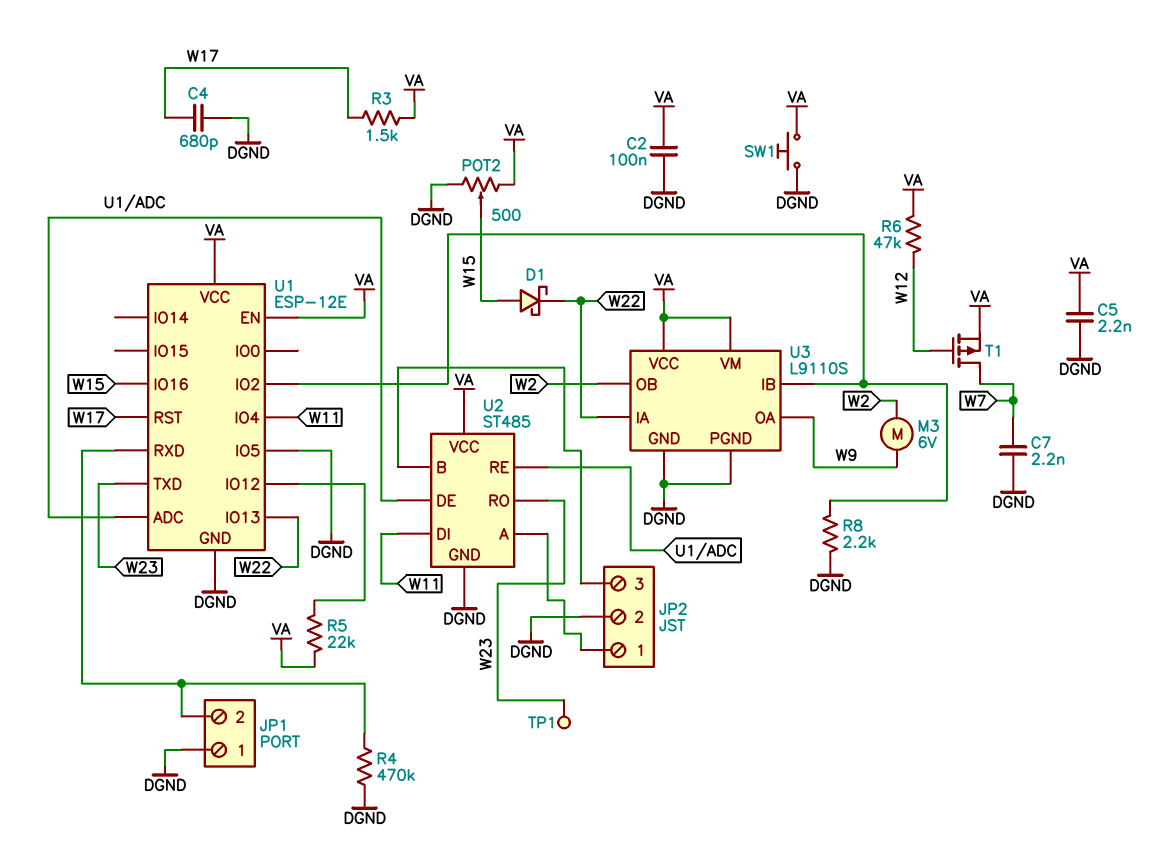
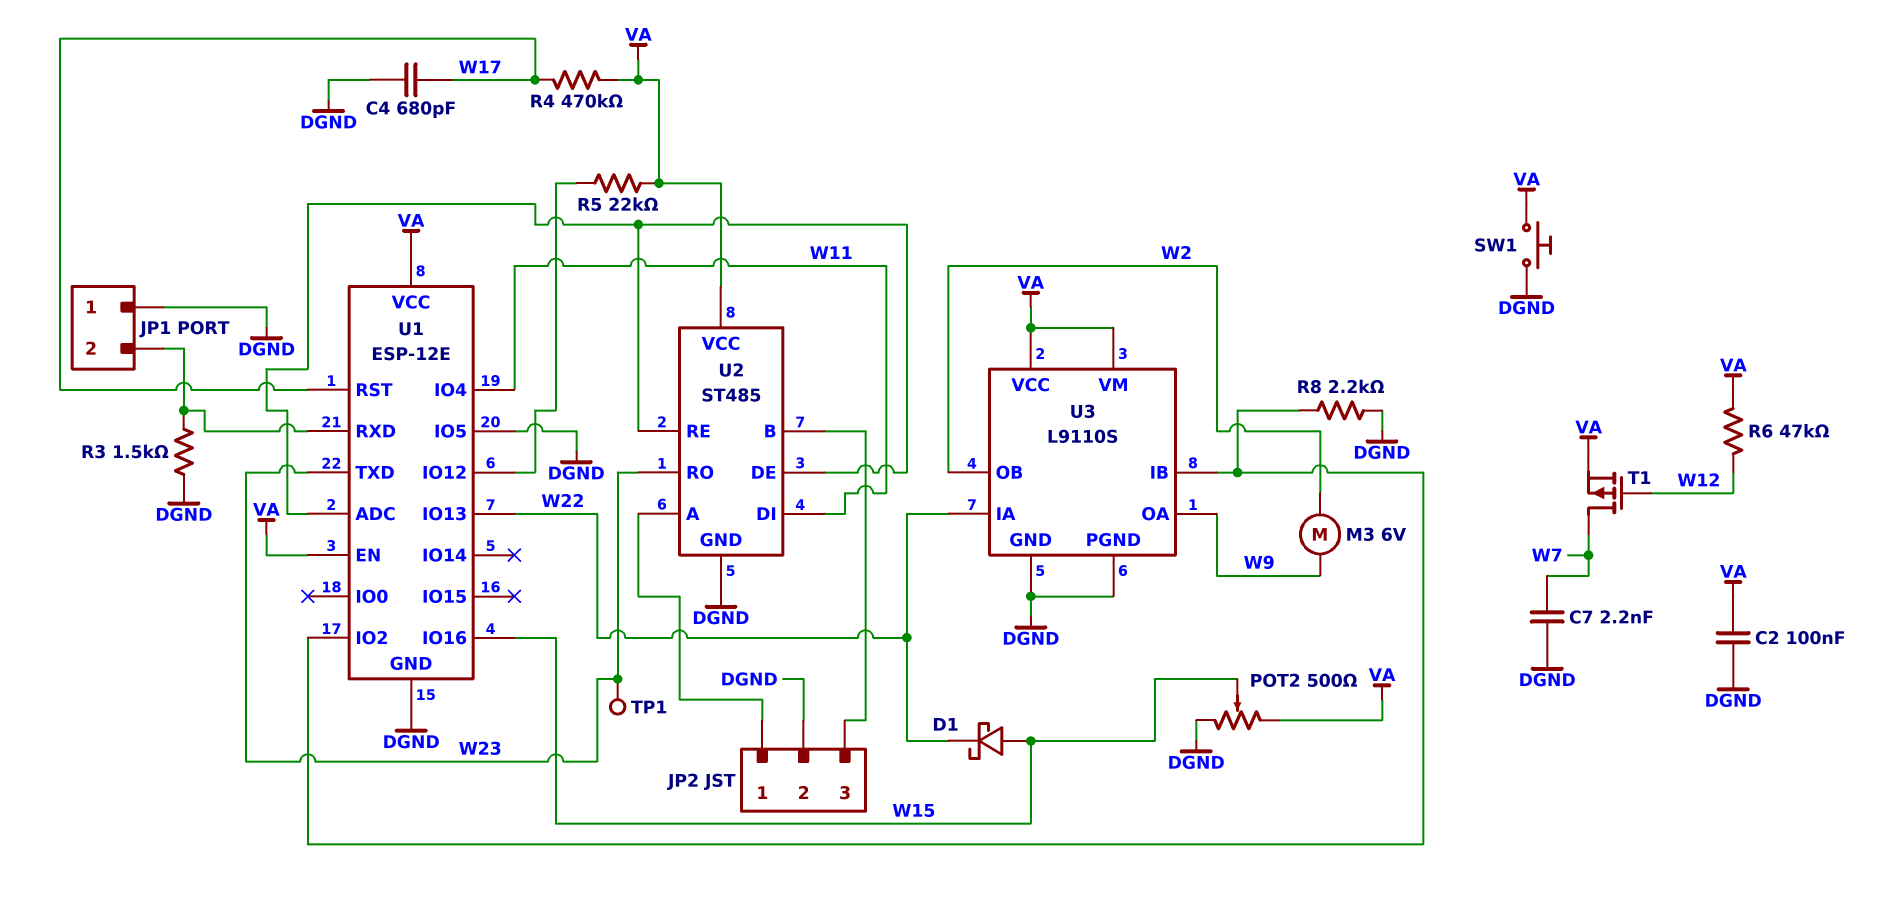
C5: 2.2nF (DGND, VA) -> none
R3: 1.5k (VA, W17) -> 1.5k (DGND, JP1/2)
R4: 470k (DGND, JP1/2) -> 470k (VA, W17)

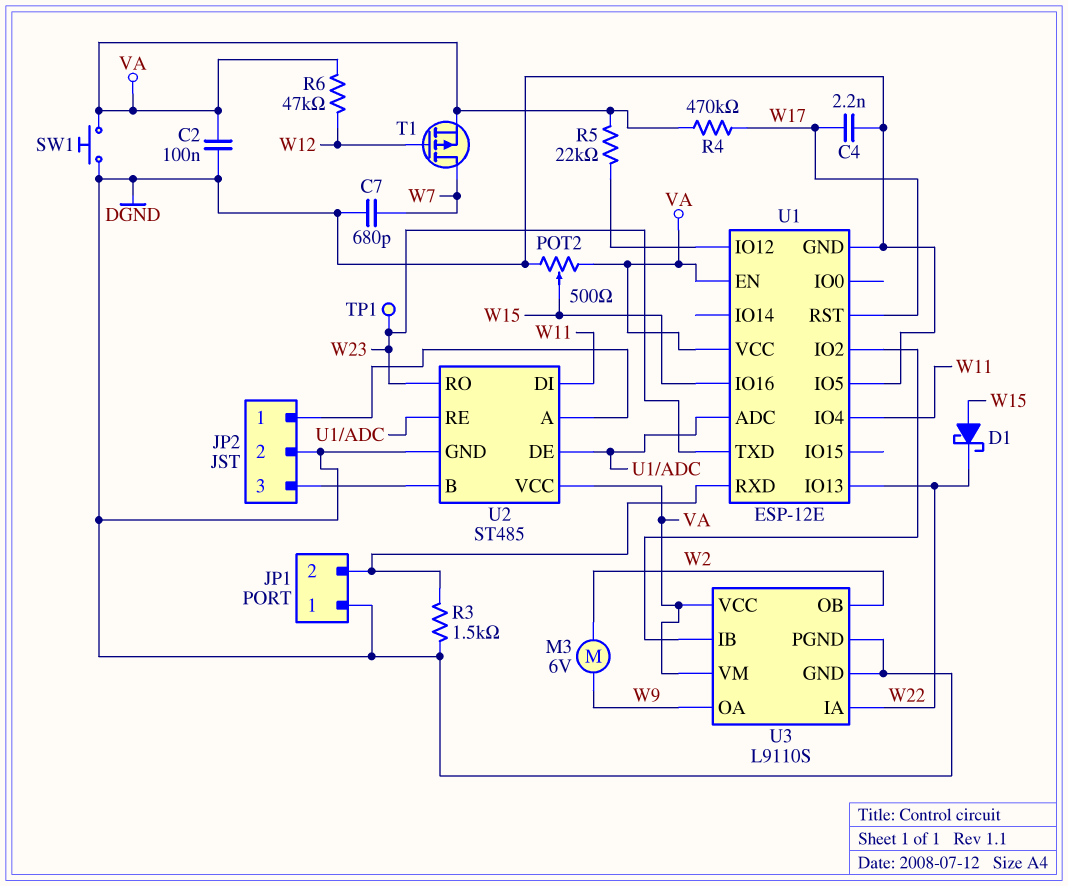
C4: 680pF (DGND, W17) -> 2.2nF (DGND, W17)
C7: 2.2nF (DGND, W7) -> 680pF (DGND, W7)
R8: 2.2k (DGND, U1/IO2) -> none

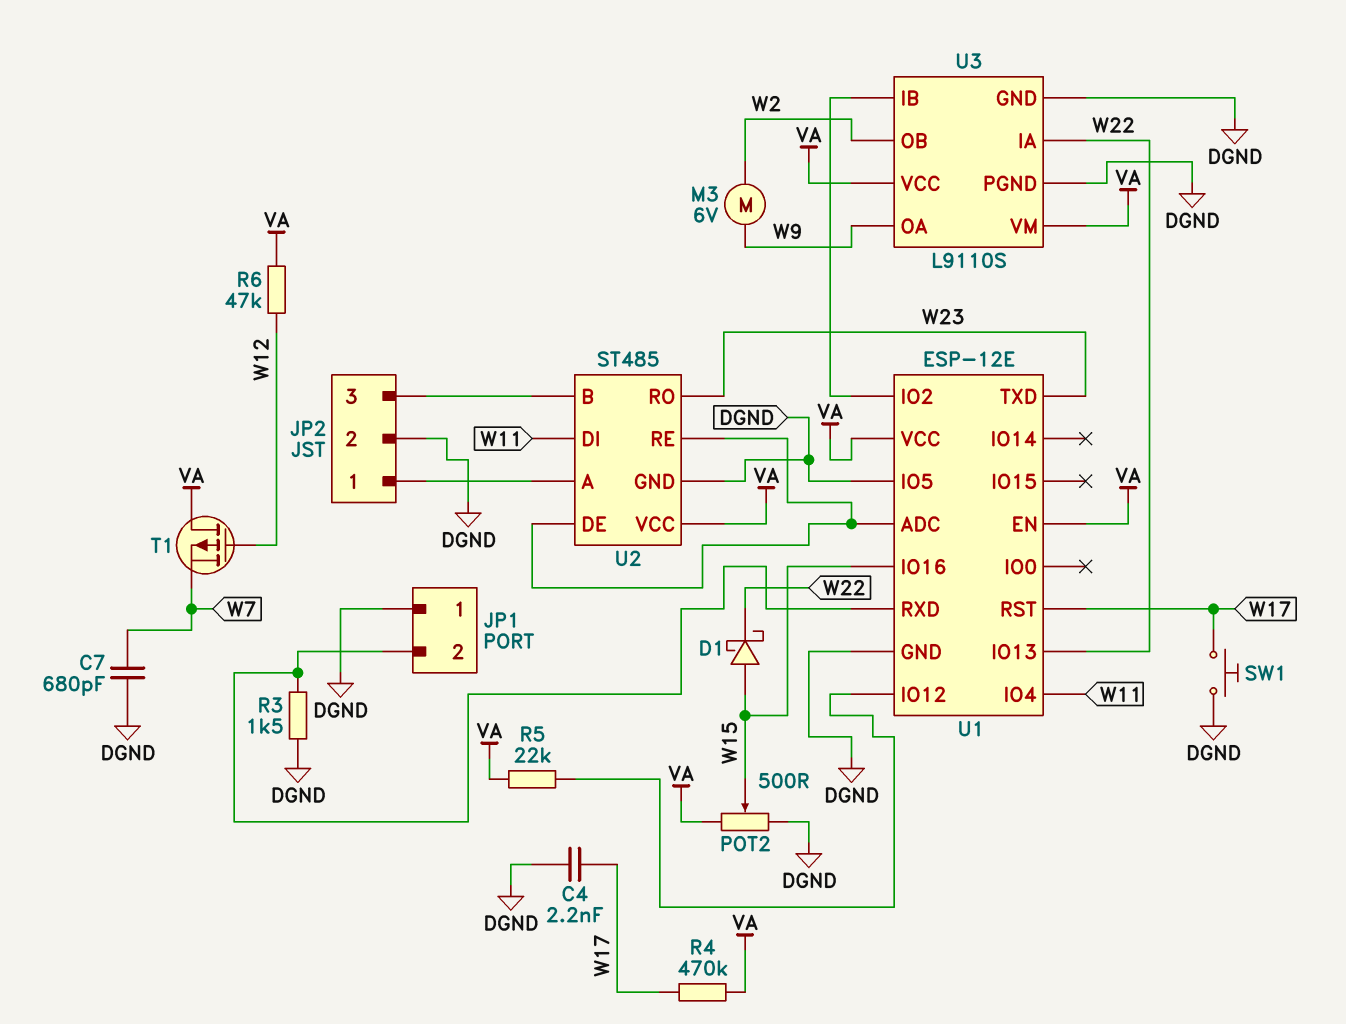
C2: 100nF (DGND, VA) -> none
SW1: button (DGND, VA) -> button (DGND, W17)
T1: PMOS (G W12, D W7, S VA) -> PMOS (G W12, D VA, S W7)
TP1: test point (W23) -> none

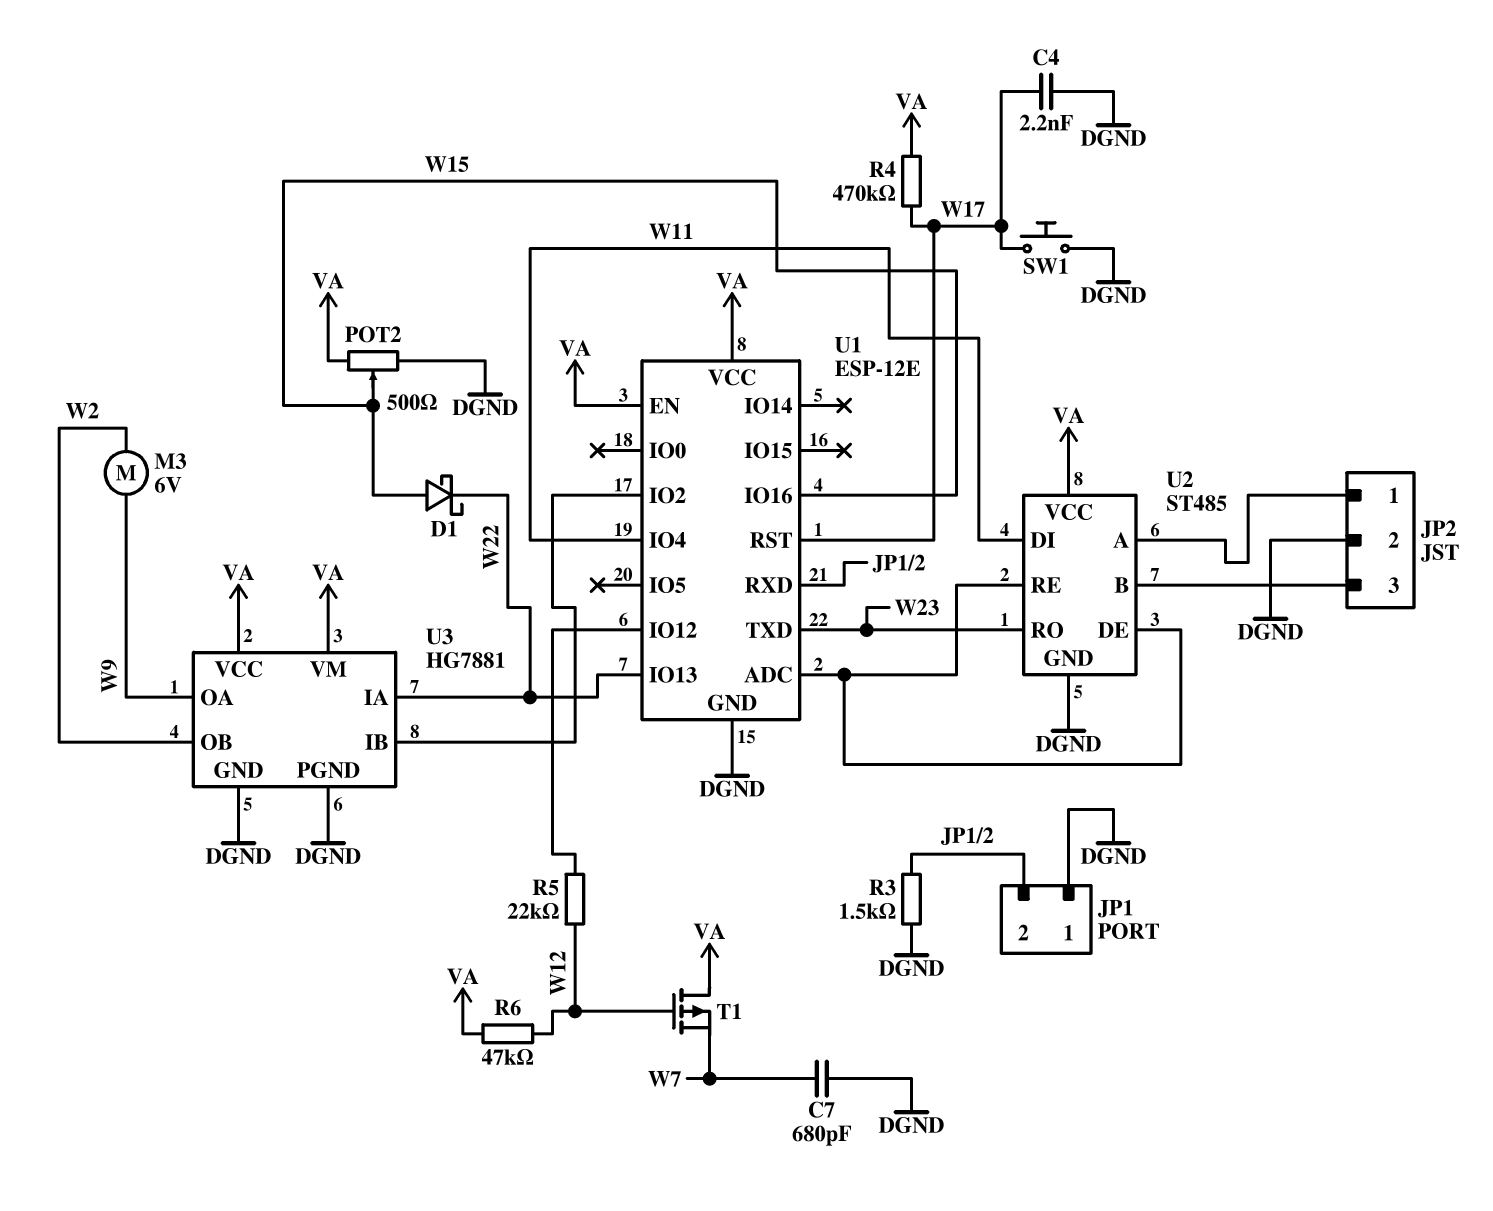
R5: 22k (U1/IO12, VA) -> 22k (U1/IO12, W12)
U1 pin IO5: DGND -> none
U3: L9110S -> HG7881

